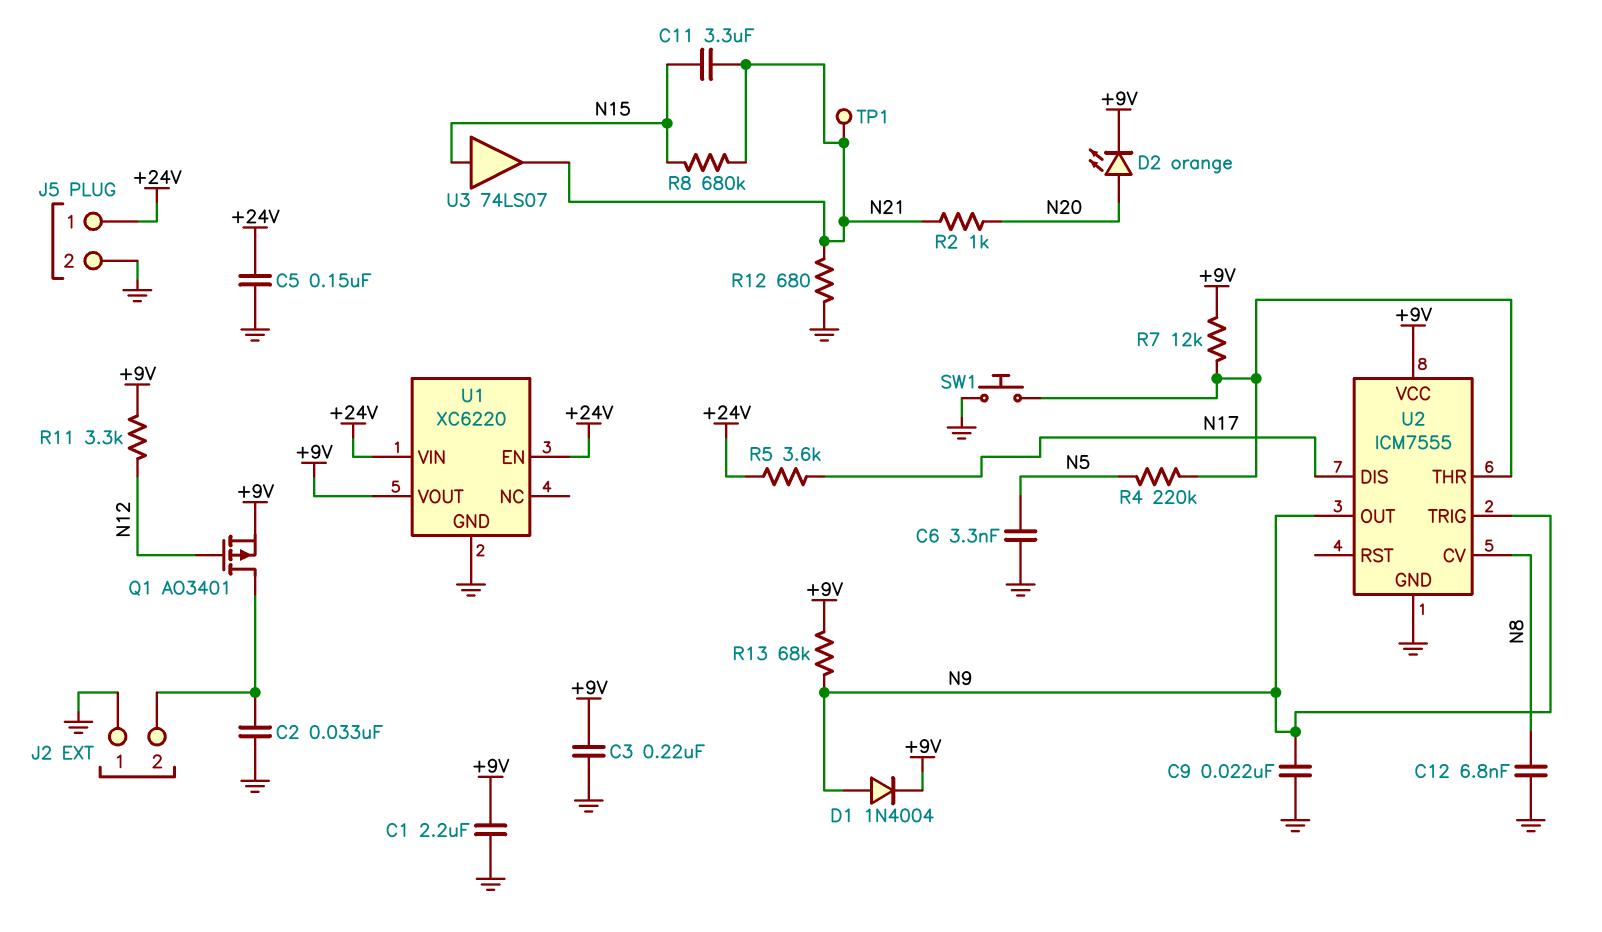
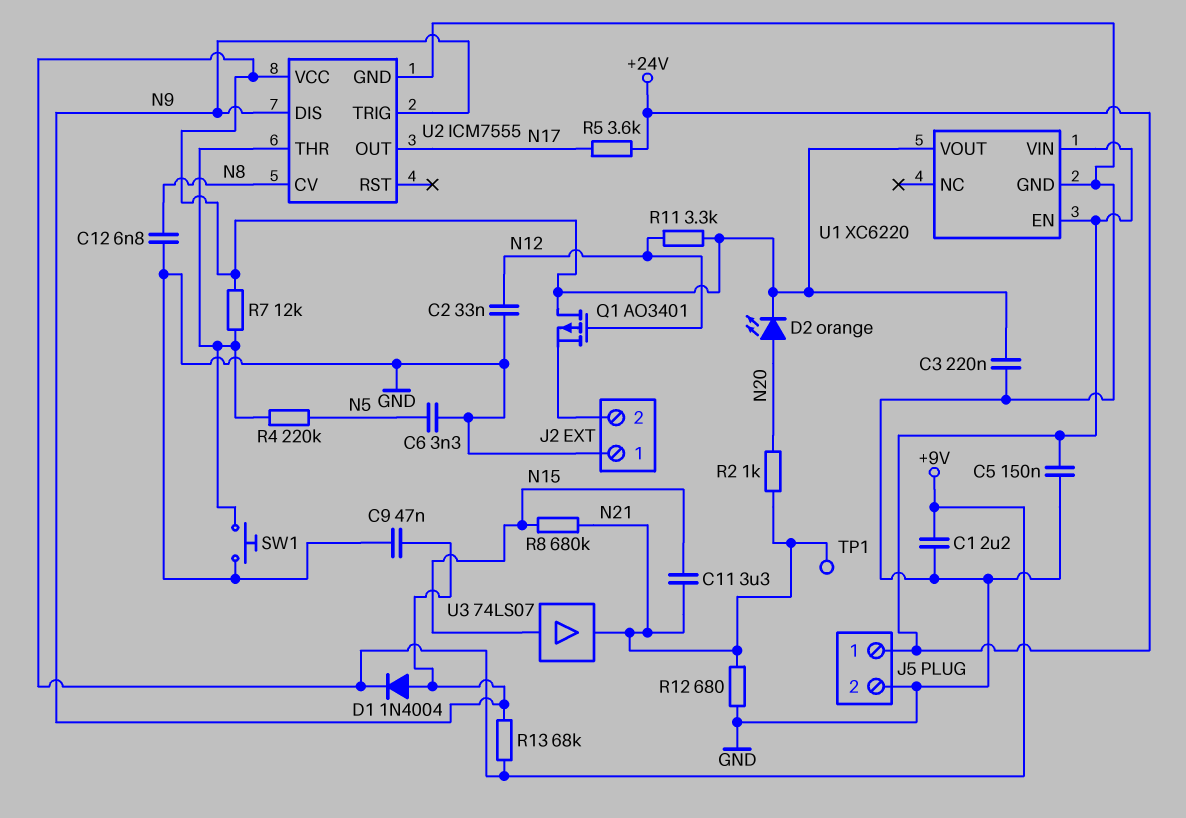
C2: 33nF (GND, J2/2) -> 33nF (GND, N12)
C9: 22nF (GND, N9) -> 47nF (GND, N9)
Q1: PMOS AO3401 (G N12, D J2/2, S +9V) -> PMOS AO3401 (G N12, D +9V, S J2/2)
U2 pin DIS: N17 -> N9
U2 pin OUT: N9 -> N17

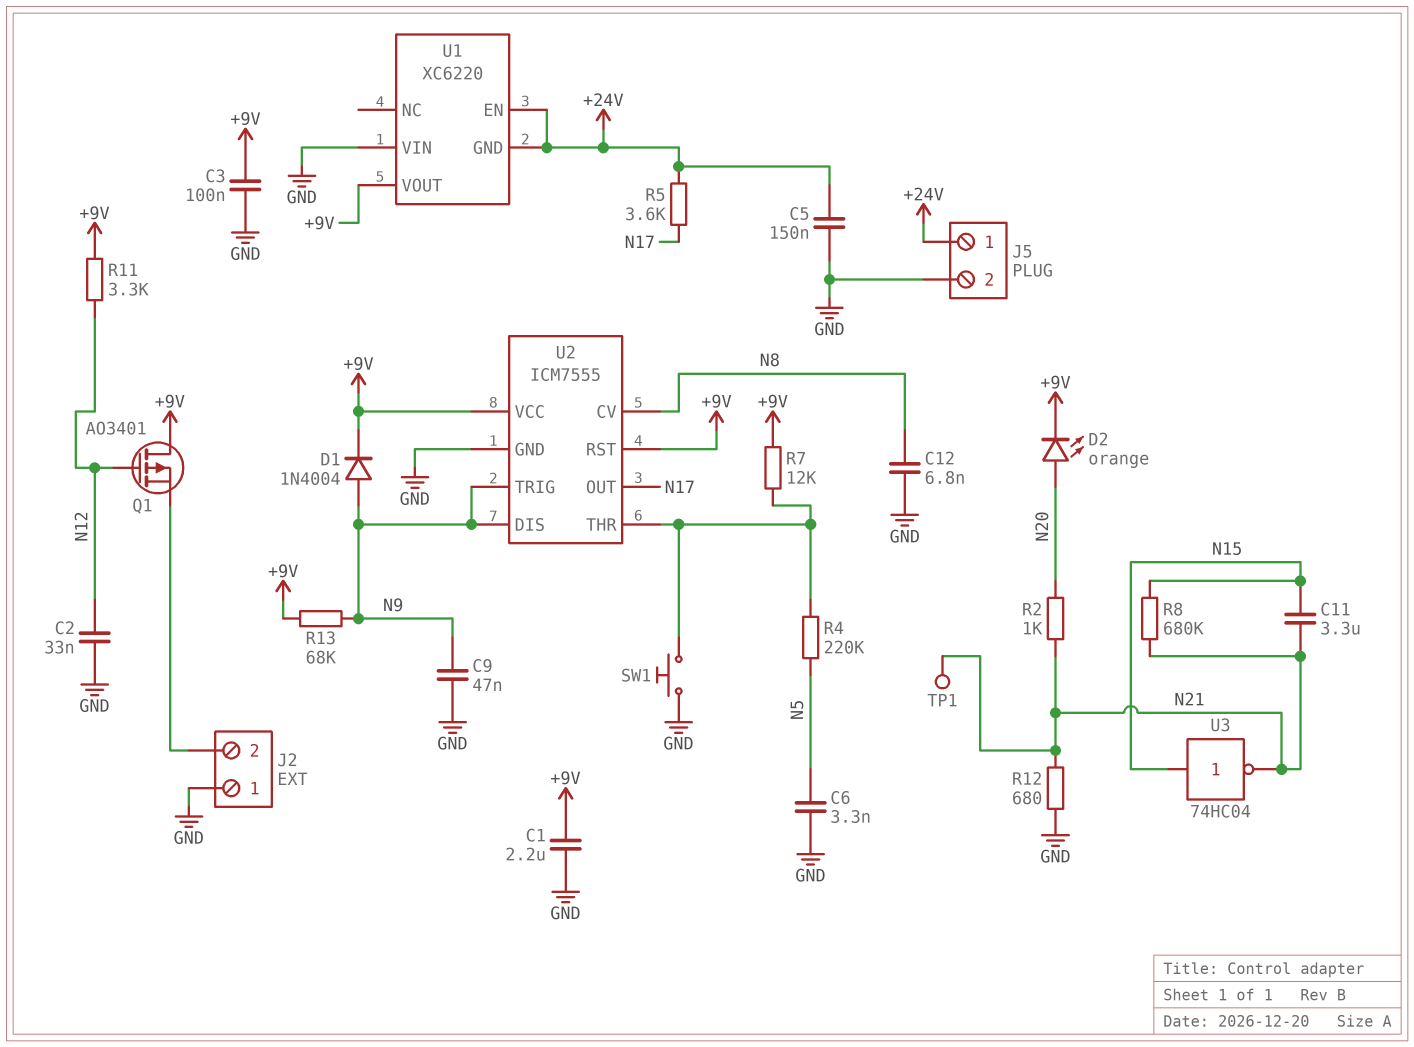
C3: 220nF (+9V, GND) -> 100nF (+9V, GND)
U1 pin GND: GND -> +24V
U1 pin VIN: +24V -> GND
U2 pin RST: none -> +9V
U3: buffer 74LS07 (in N15, out N21) -> NOT 74HC04 (in N15, out N21)

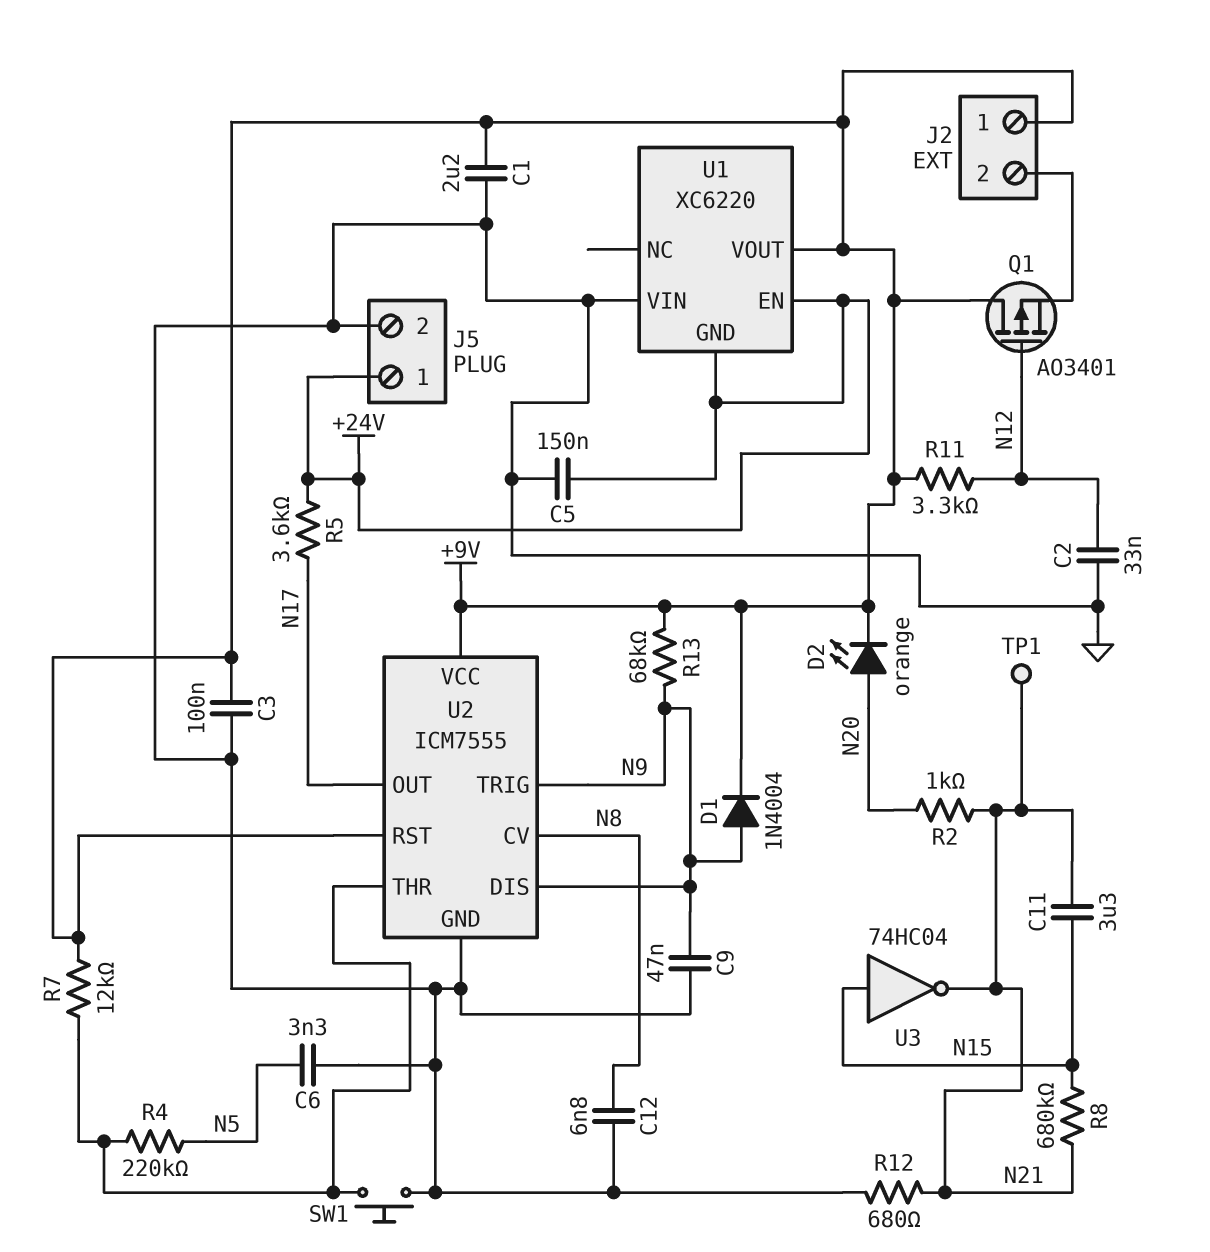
J2 pin 1: GND -> +9V

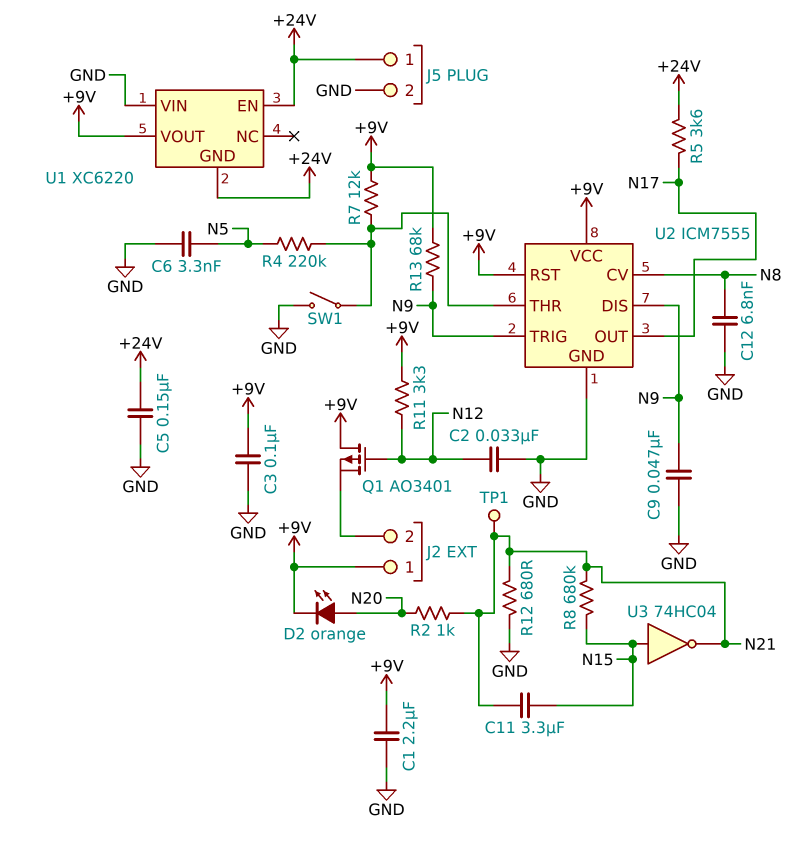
D1: diode 1N4004 (A N9, K +9V) -> none
SW1: button (GND, U2/THR) -> switch (GND, U2/THR)

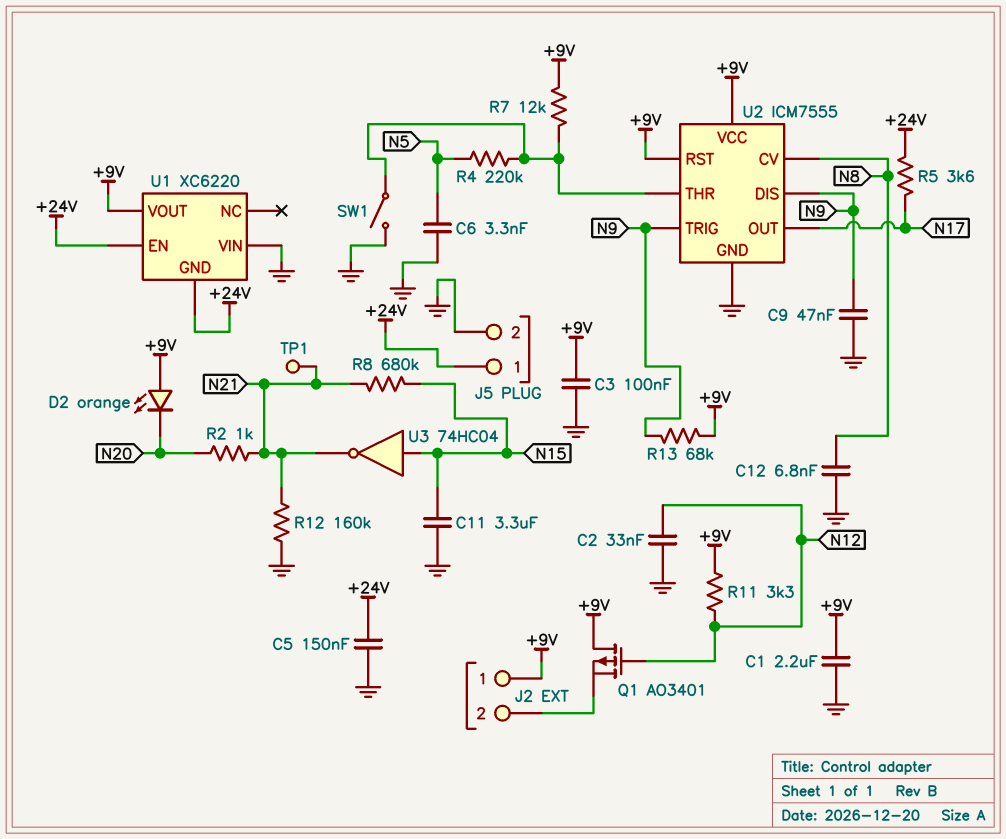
C11: 3.3uF (N15, N21) -> 3.3uF (GND, N15)
D2: LED orange (A N20, K +9V) -> LED orange (A +9V, K N20)
R12: 680 (GND, N21) -> 160k (GND, N21)

